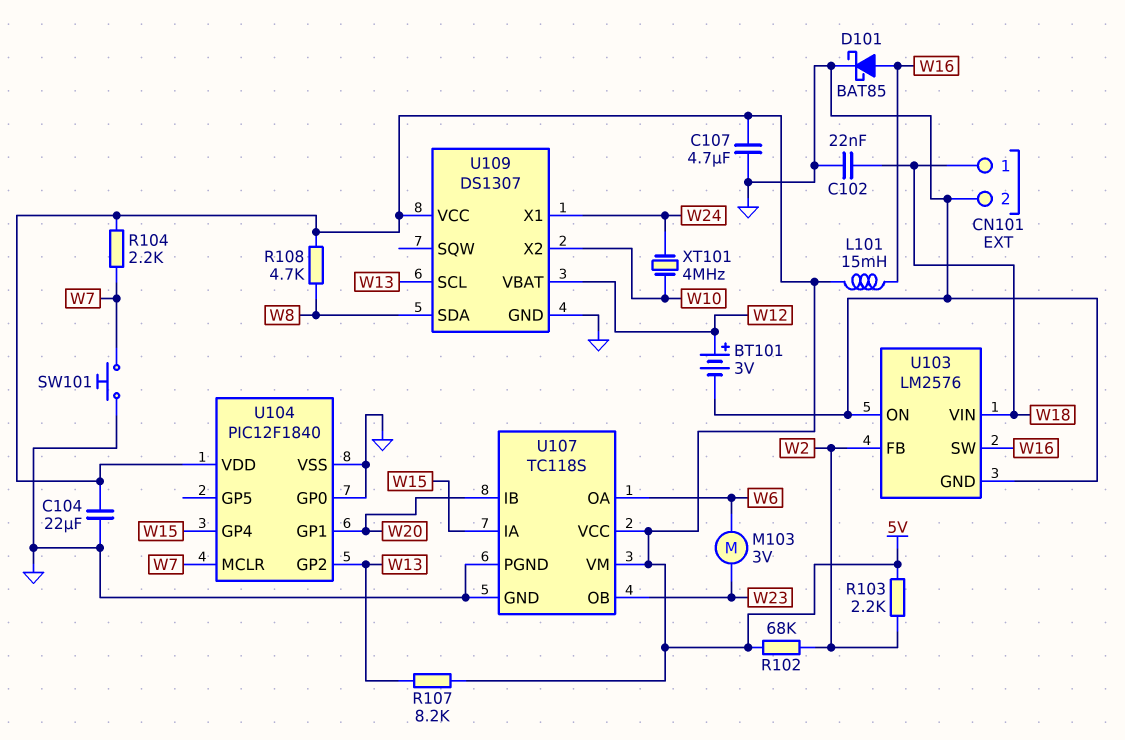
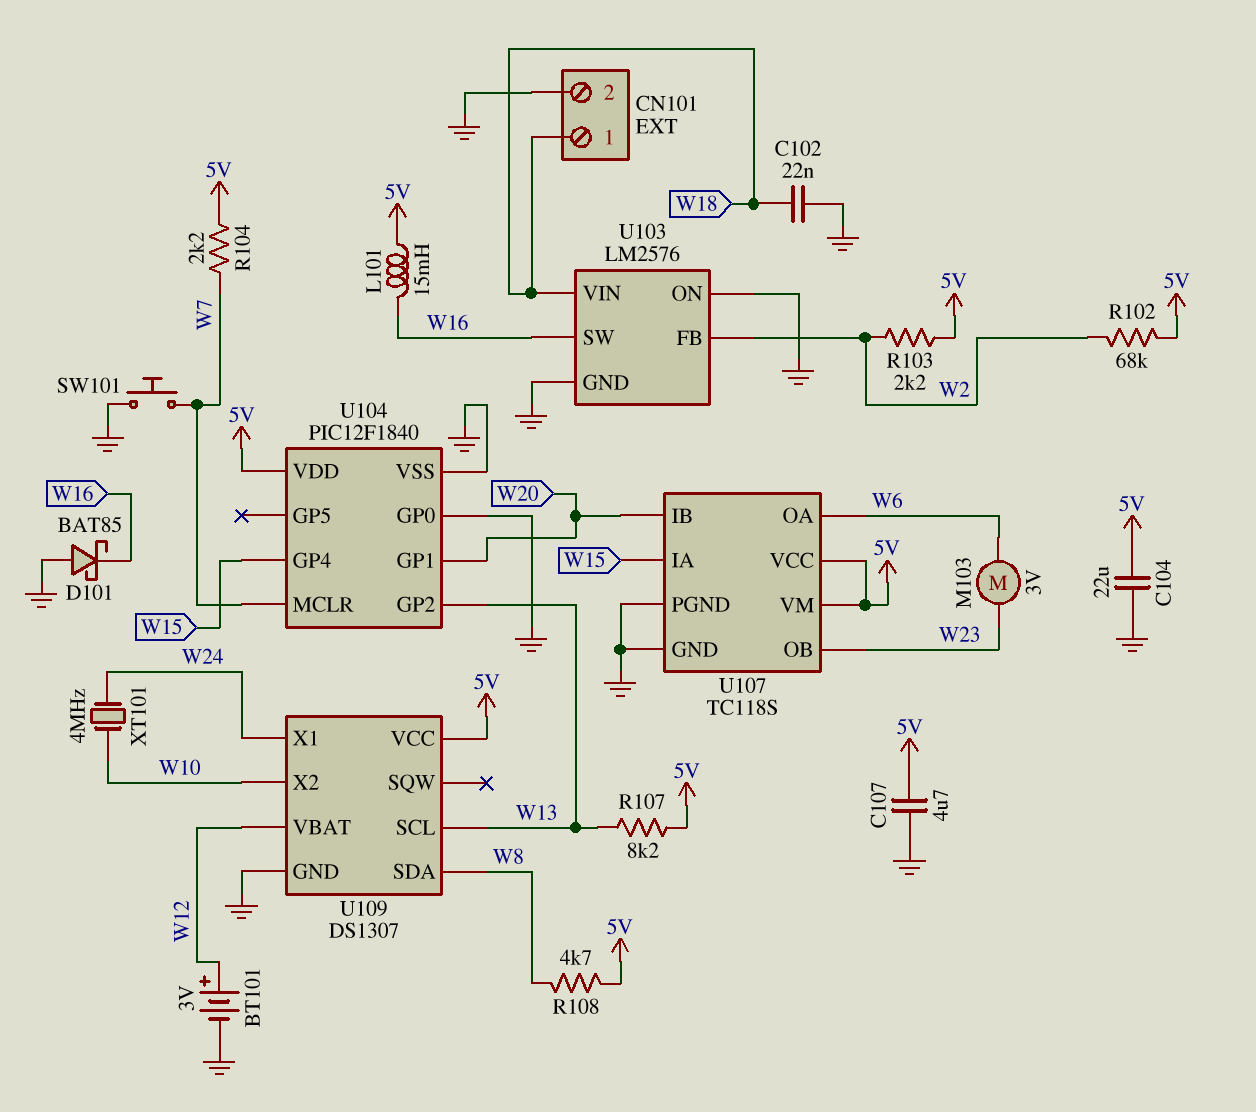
D101: schottky BAT85 (A W16, K GND) -> schottky BAT85 (A GND, K W16)

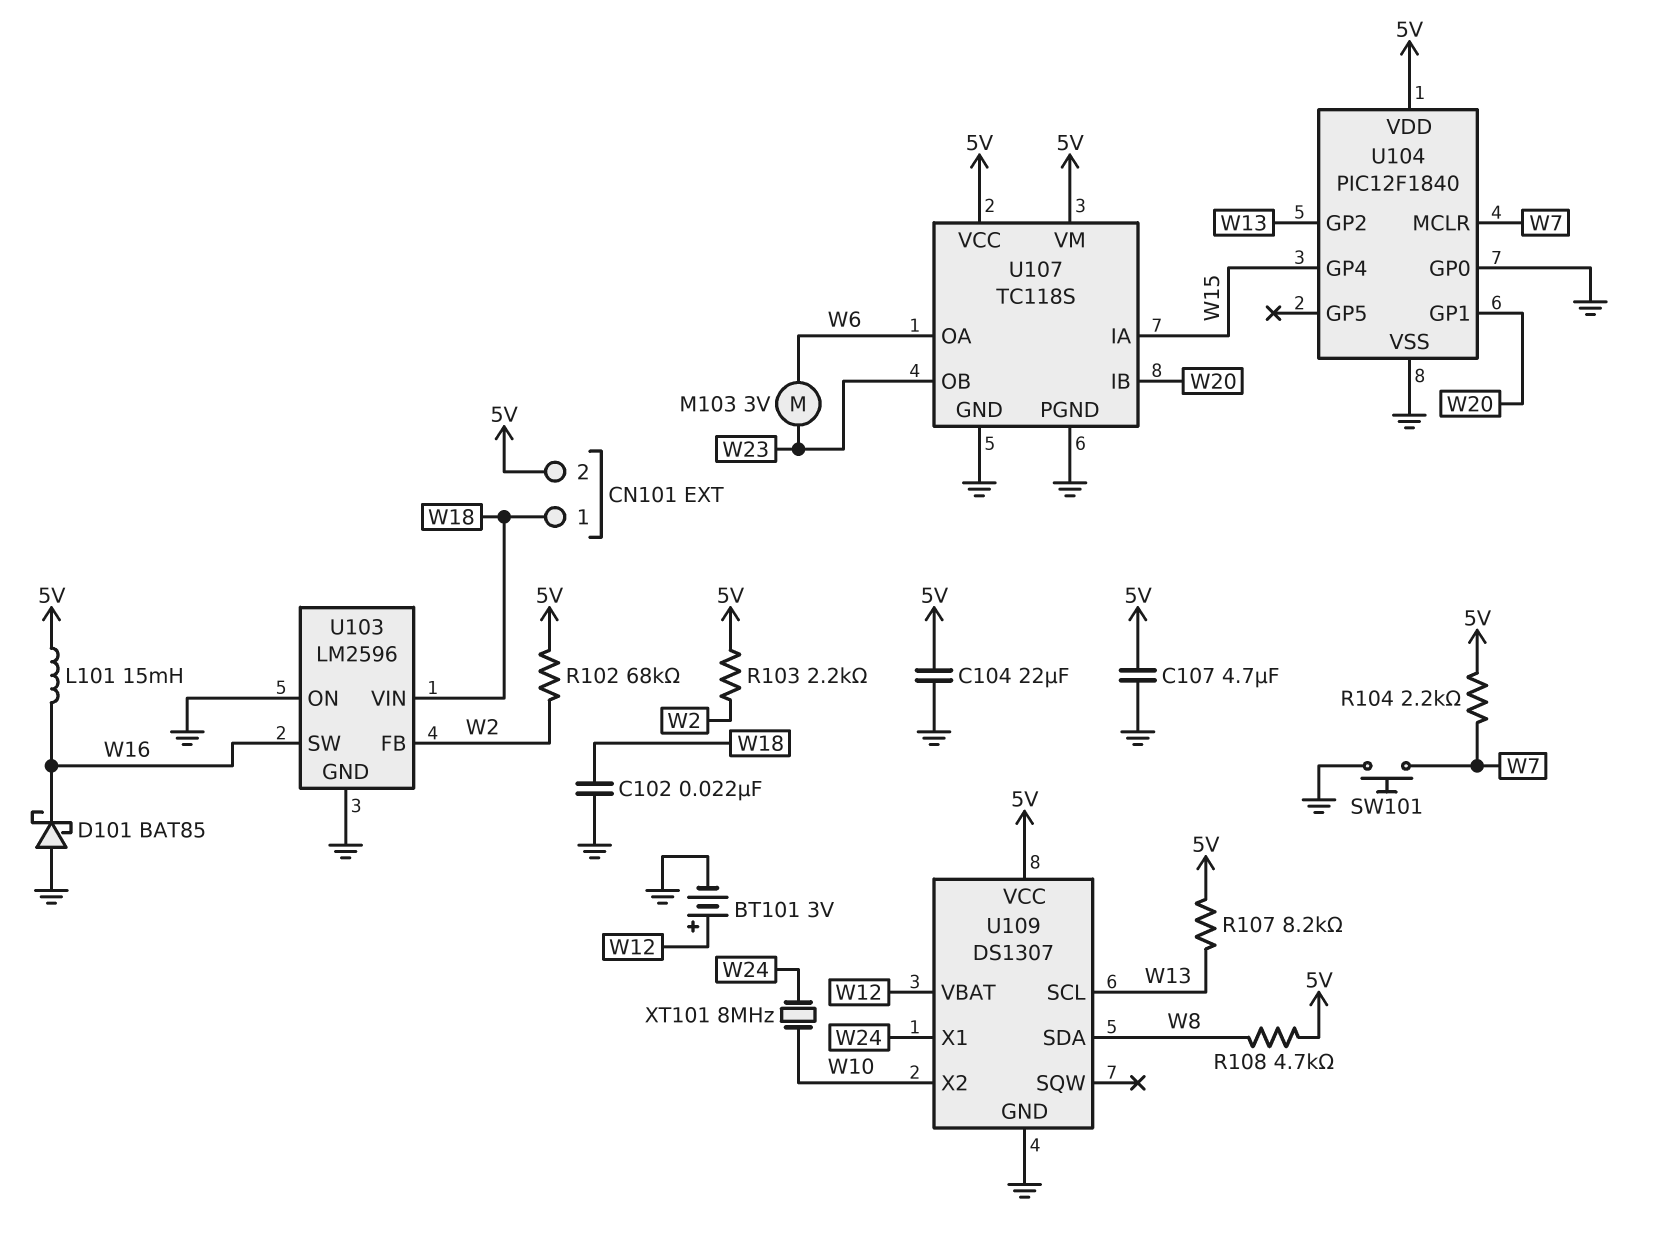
CN101 pin 2: GND -> 5V
U103: LM2576 -> LM2596
XT101: 4MHz (W10, W24) -> 8MHz (W10, W24)

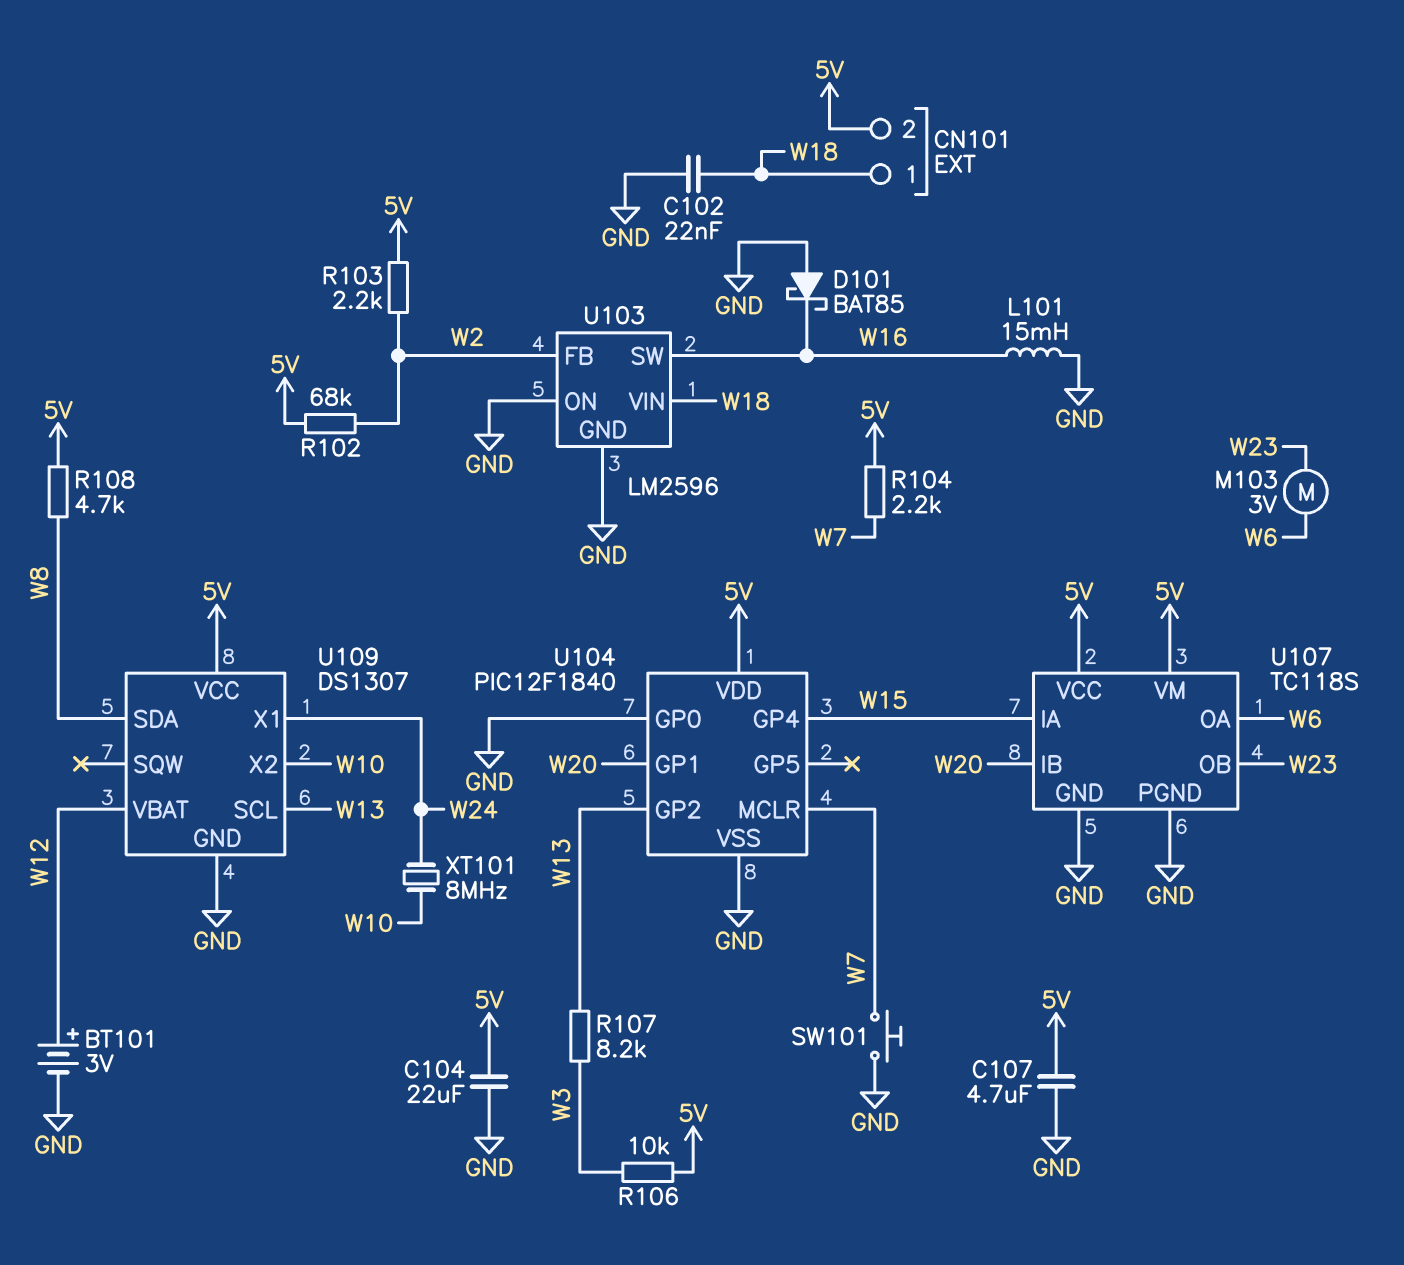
L101: 15mH (5V, W16) -> 15mH (GND, W16)
R106: none -> 10k (5V, W3)
R107: 8.2k (5V, W13) -> 8.2k (W3, W13)

